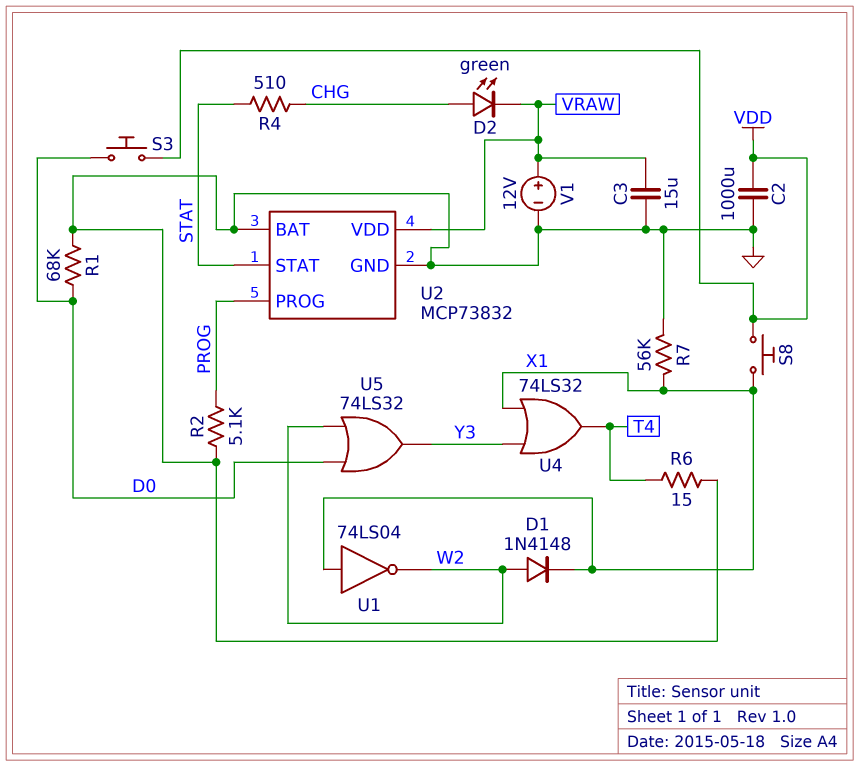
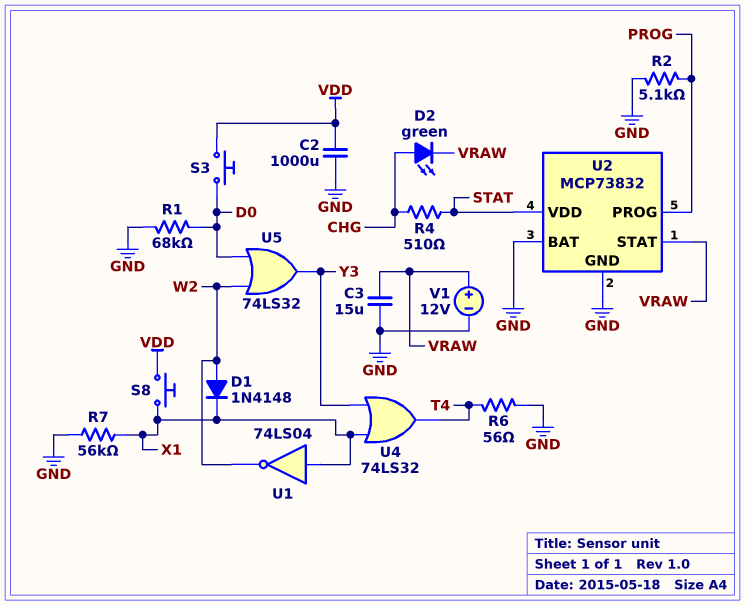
R6: 15 (GND, T4) -> 56 (GND, T4)
U2 pin STAT: STAT -> VRAW
U2 pin VDD: VRAW -> STAT

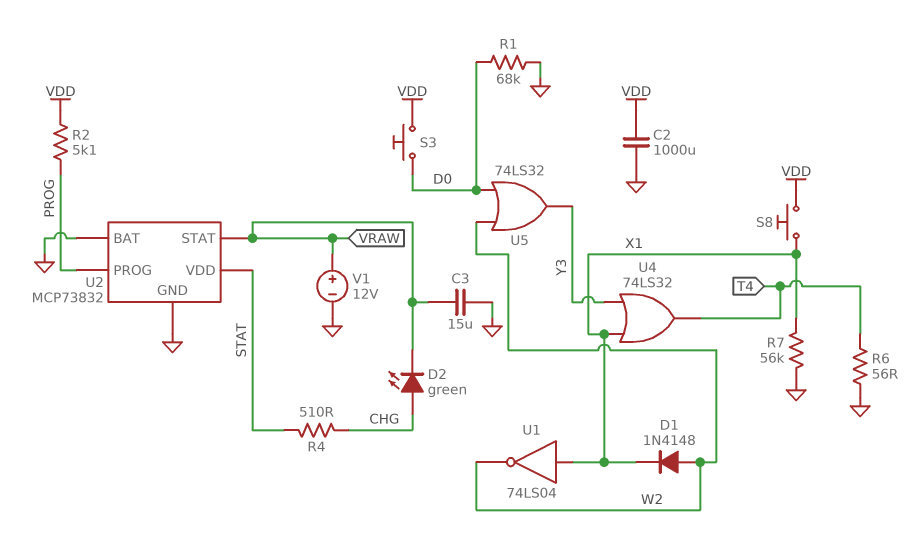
R2: 5.1k (GND, PROG) -> 5.1k (PROG, VDD)

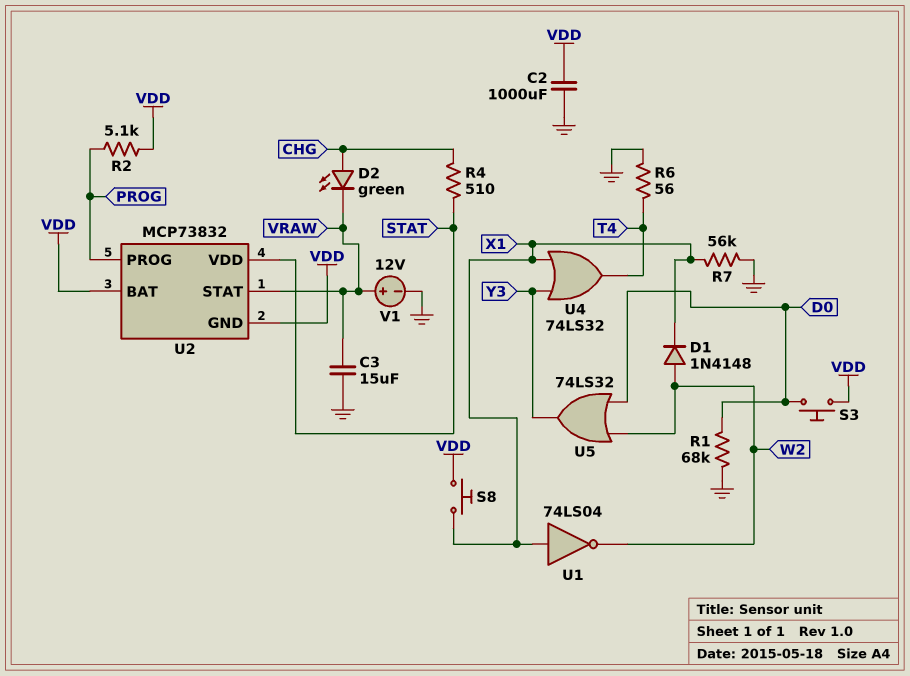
U2 pin BAT: GND -> VDD
U2 pin GND: GND -> VDD

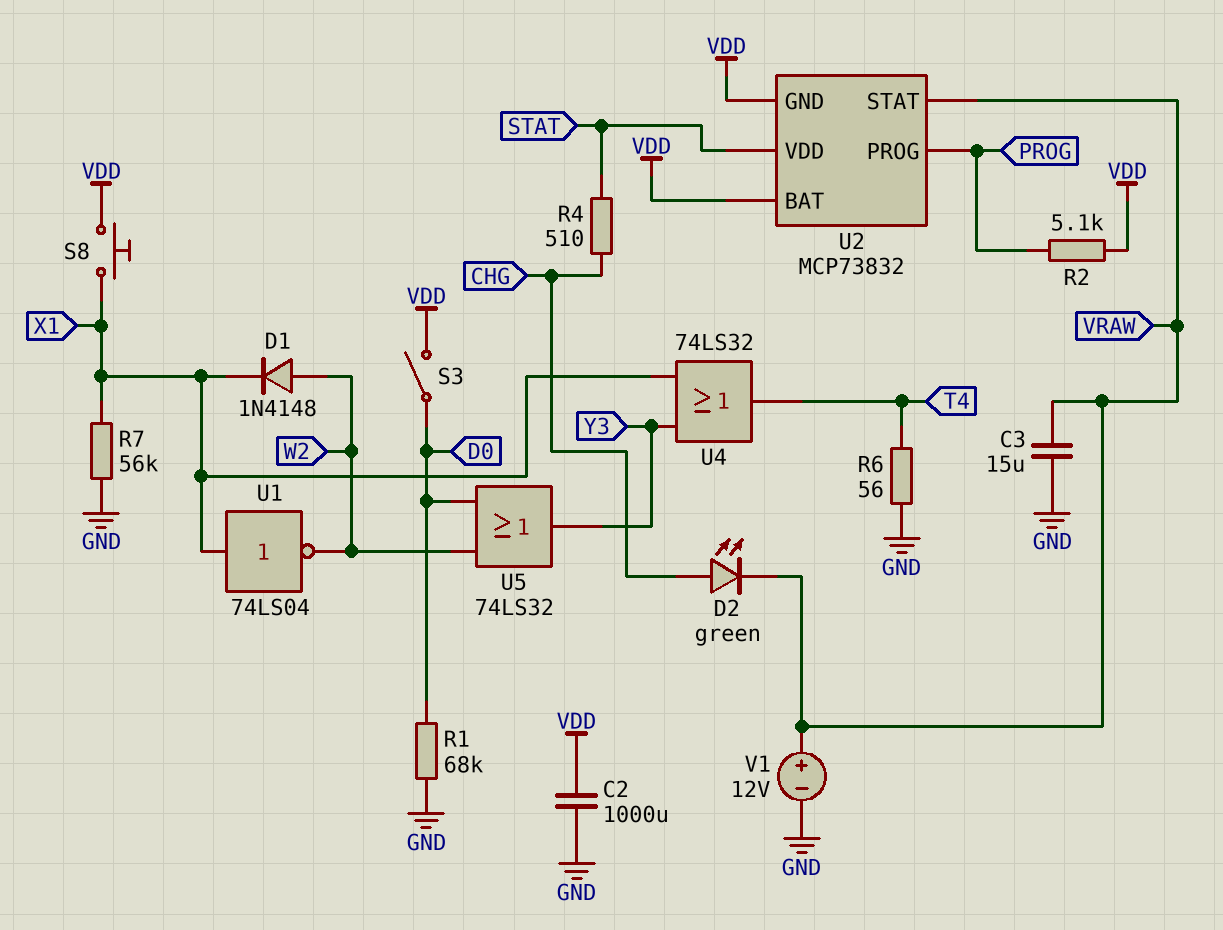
S3: button (D0, VDD) -> switch (D0, VDD)

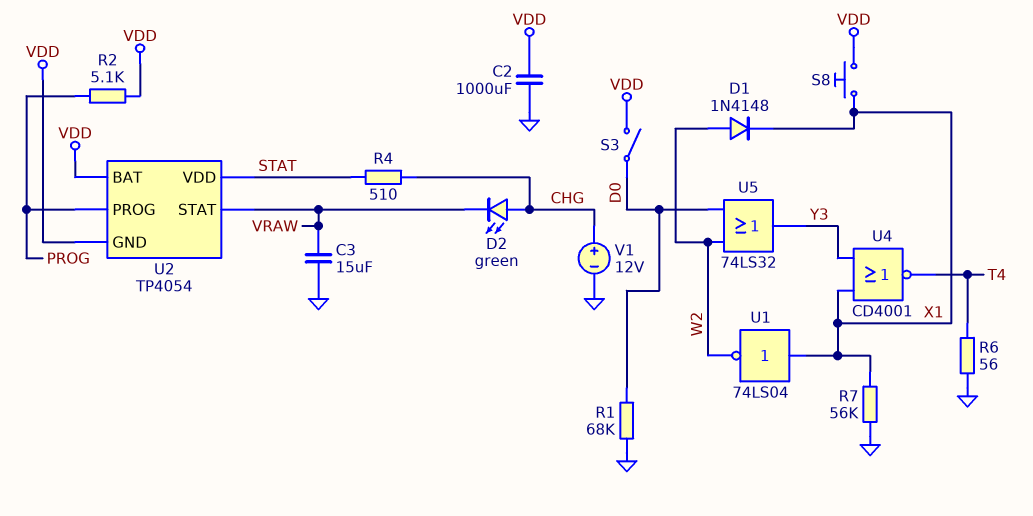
U2: MCP73832 -> TP4054
U4: OR 74LS32 (in X1, in Y3, out T4) -> NOR CD4001 (in X1, in Y3, out T4)
V1: 12V (plus VRAW, minus GND) -> 12V (plus CHG, minus GND)

